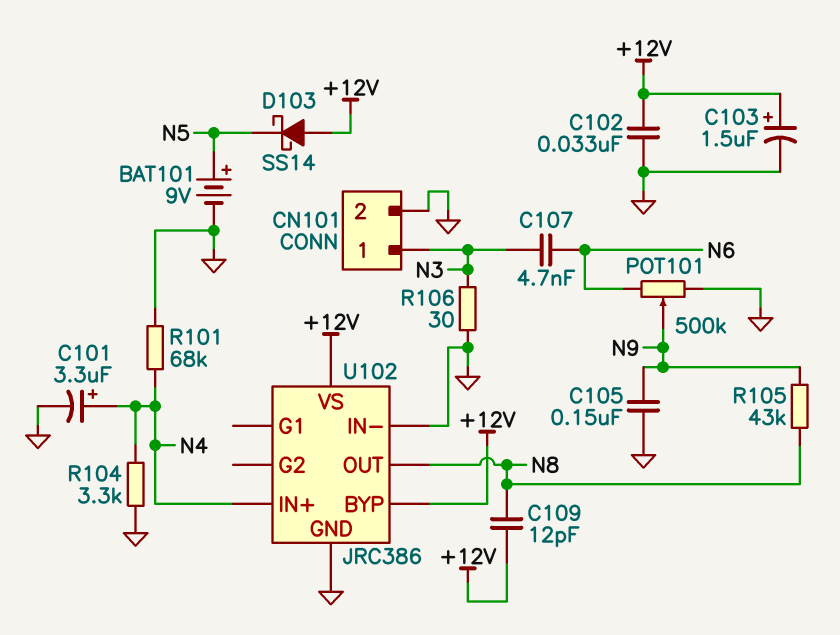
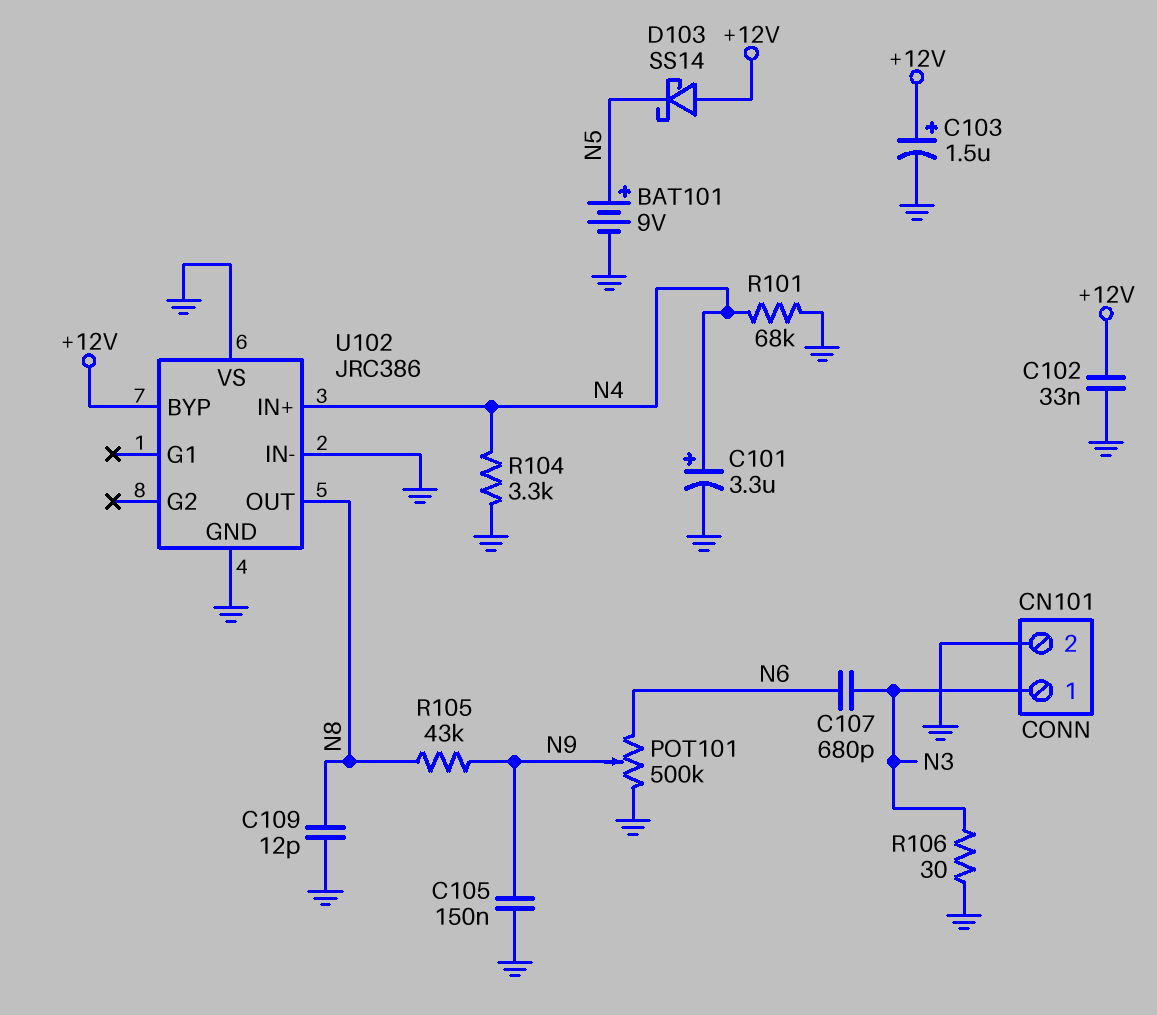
C107: 4.7nF (N3, N6) -> 680pF (N3, N6)
C109: 12pF (+12V, N8) -> 12pF (GND, N8)
U102 pin VS: +12V -> GND

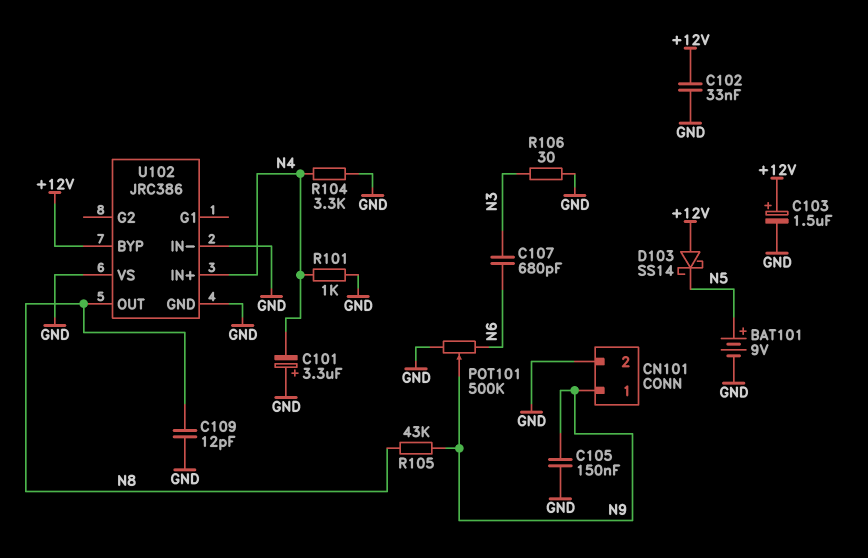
C101: 3.3uF (plus N4, minus GND) -> 3.3uF (plus GND, minus N4)
CN101 pin 1: N3 -> N9
R101: 68k (GND, N4) -> 1k (GND, N4)

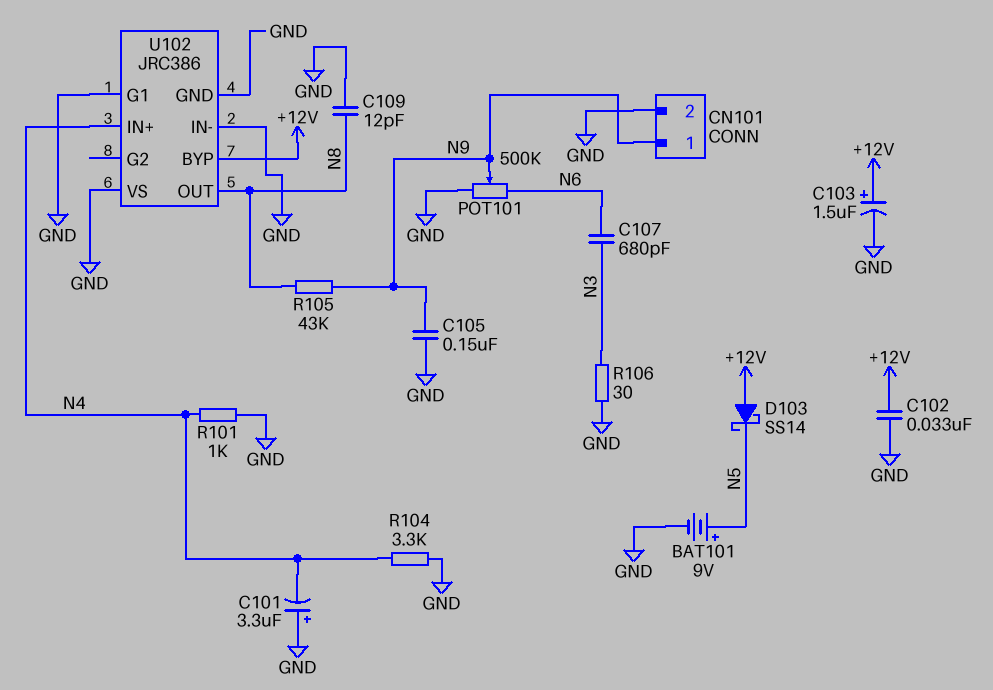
U102 pin G1: none -> GND

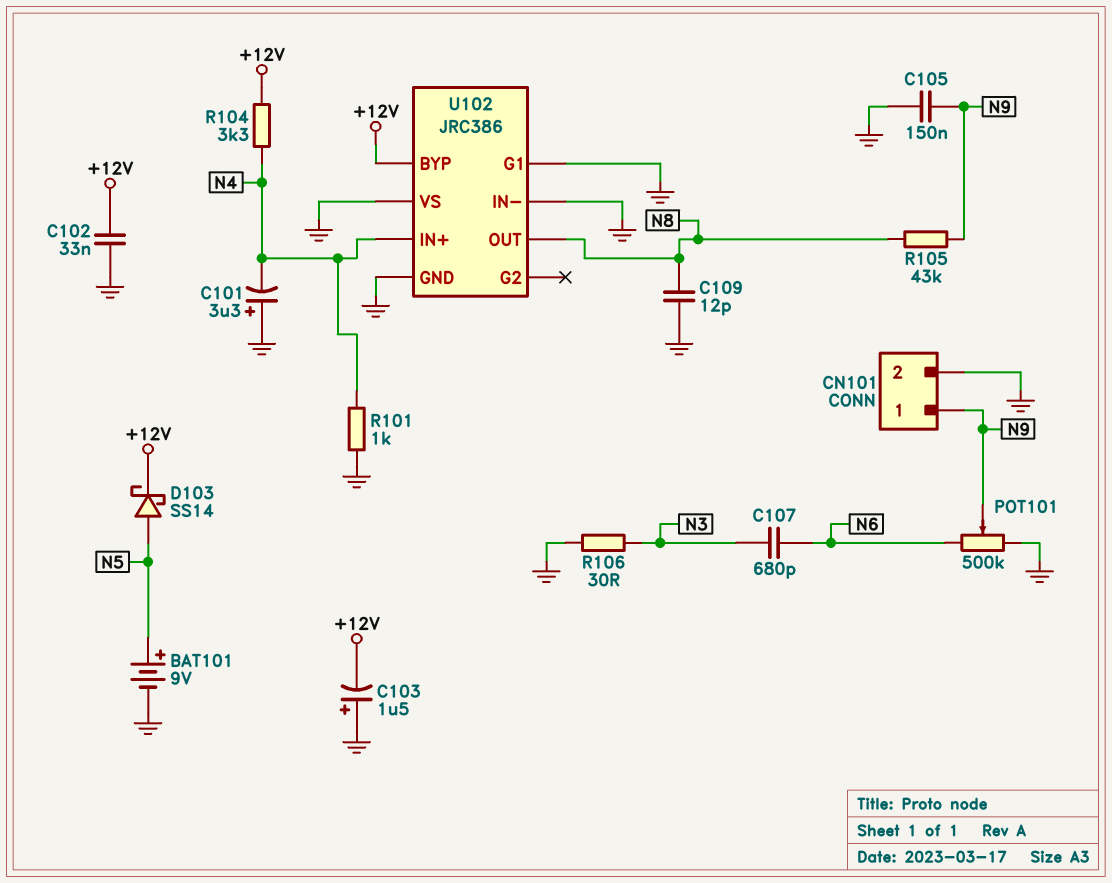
C103: 1.5uF (plus +12V, minus GND) -> 1.5uF (plus GND, minus +12V)
D103: schottky SS14 (A +12V, K N5) -> schottky SS14 (A N5, K +12V)
R104: 3.3k (GND, N4) -> 3.3k (+12V, N4)

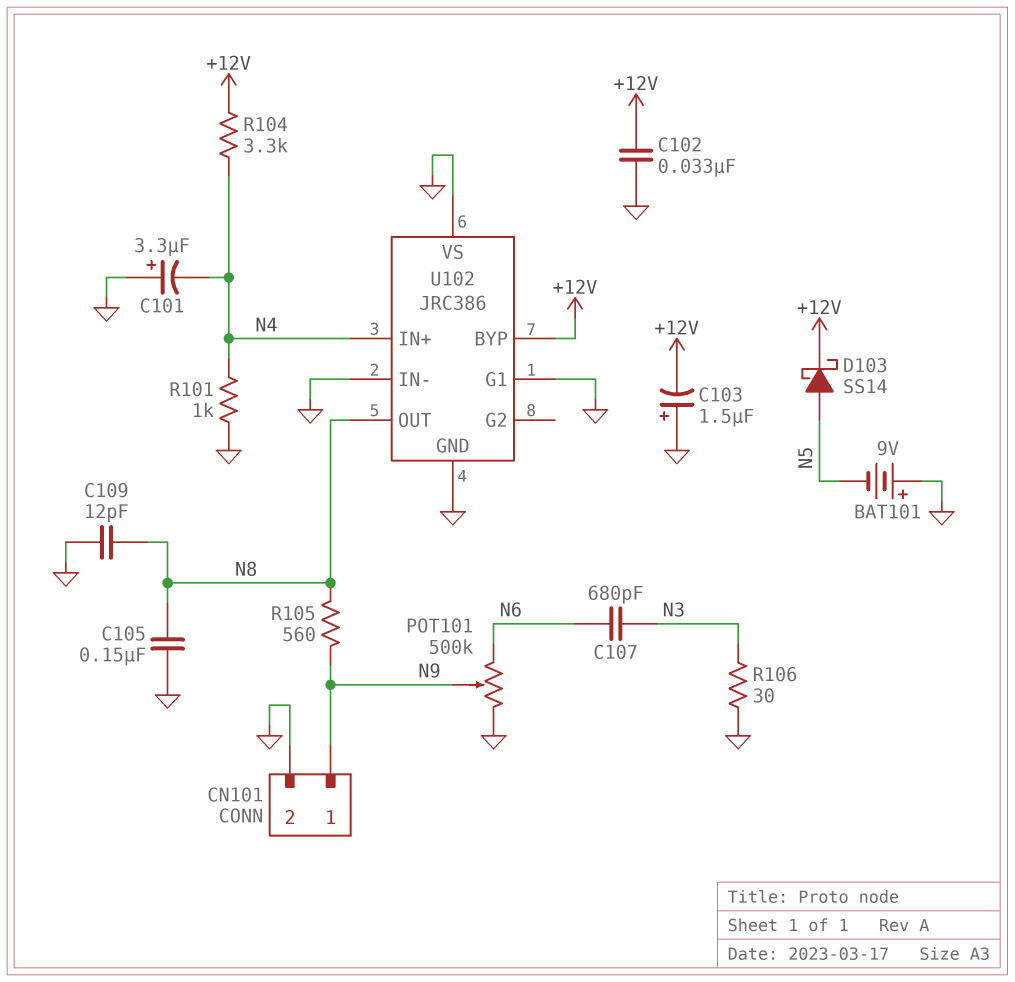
BAT101: 9V (plus N5, minus GND) -> 9V (plus GND, minus N5)
C105: 150nF (GND, N9) -> 150nF (GND, N8)
R105: 43k (N8, N9) -> 560 (N8, N9)

